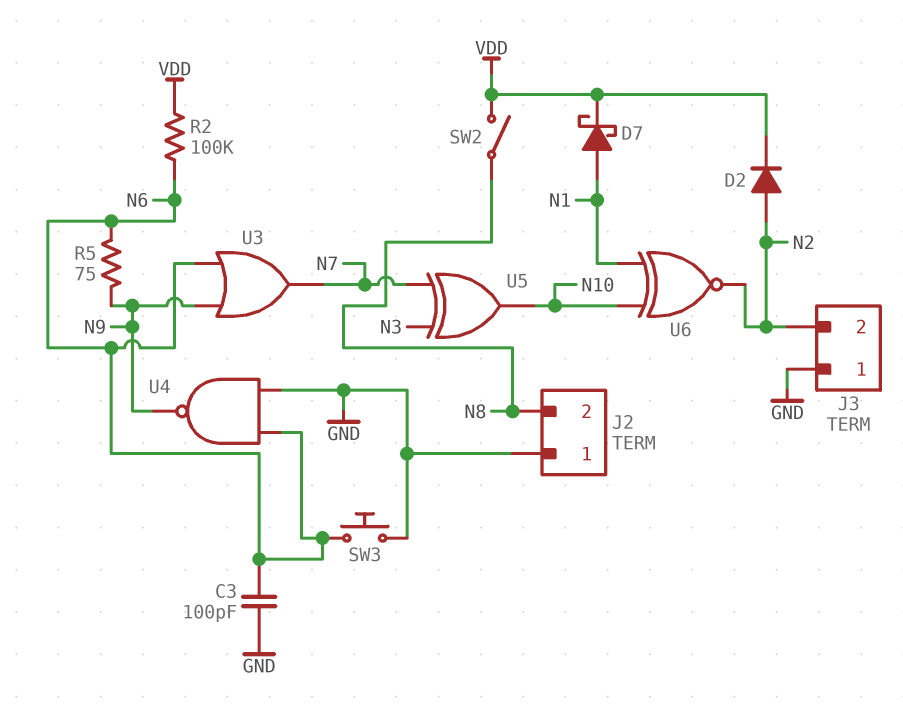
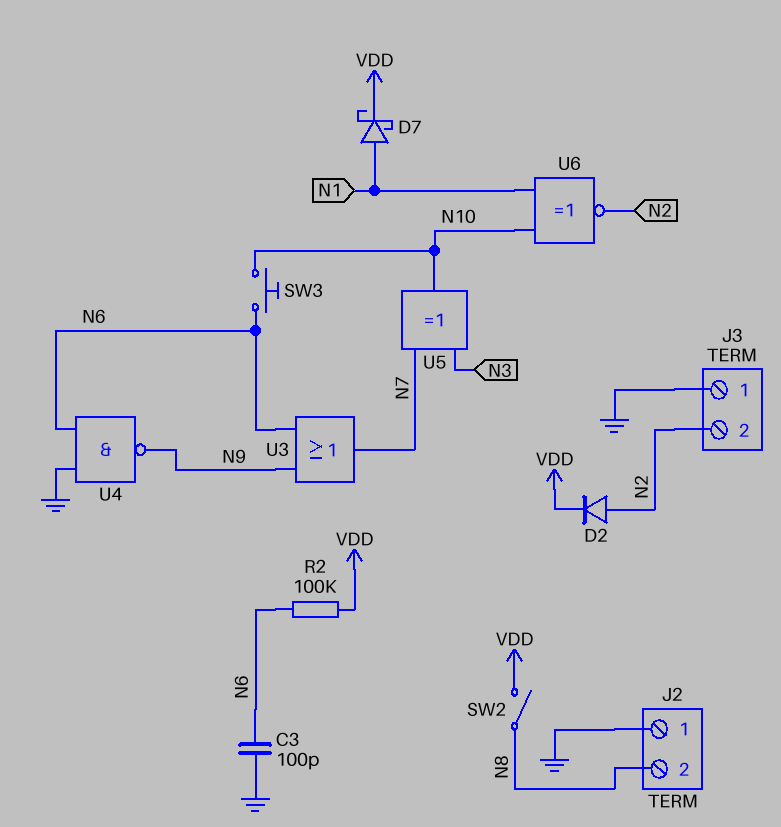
R5: 75 (N6, N9) -> none
SW3: button (GND, N6) -> button (N6, N10)

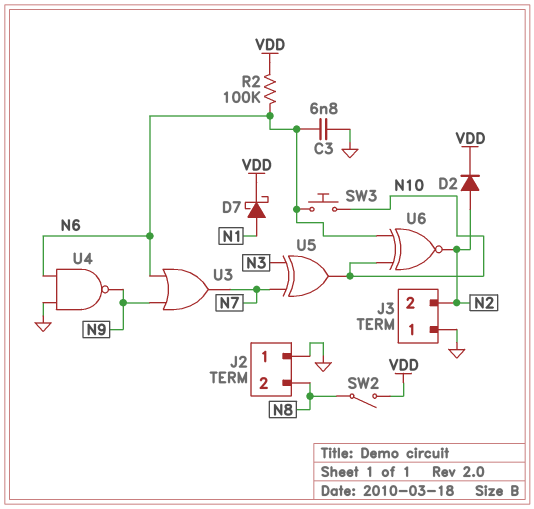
C3: 100pF (GND, N6) -> 6.8nF (GND, N6)
U6: XNOR (in N1, in N10, out N2) -> XNOR (in N6, in N10, out N2)

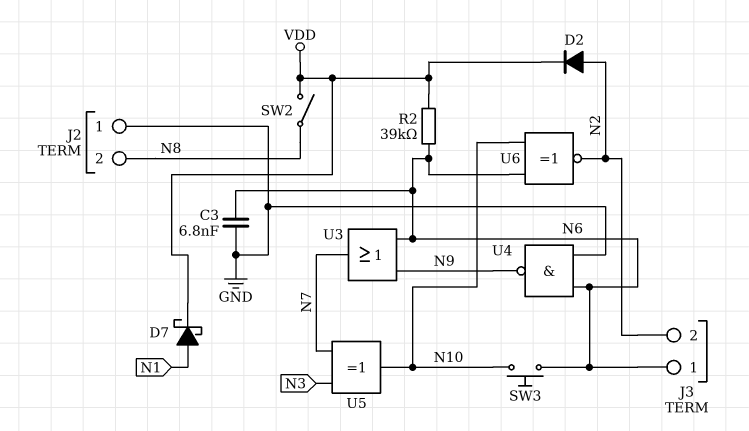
J3 pin 1: GND -> N6
R2: 100k (N6, VDD) -> 39k (N6, VDD)

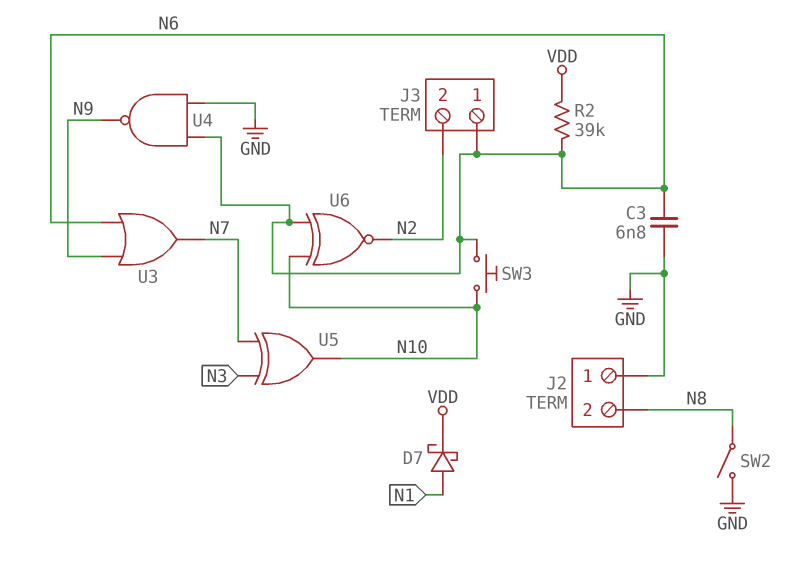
D2: diode (A N2, K VDD) -> none
SW2: switch (N8, VDD) -> switch (GND, N8)

